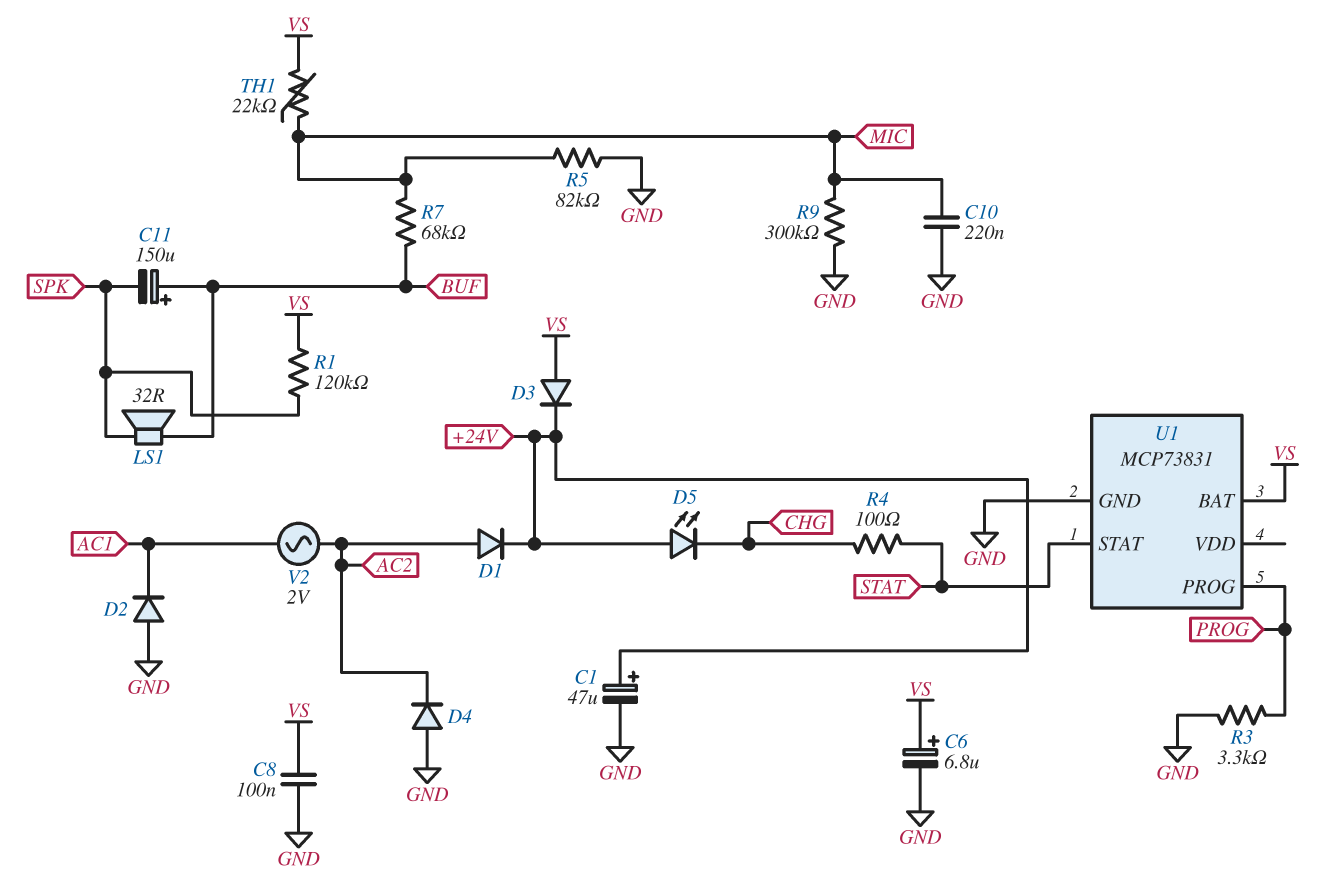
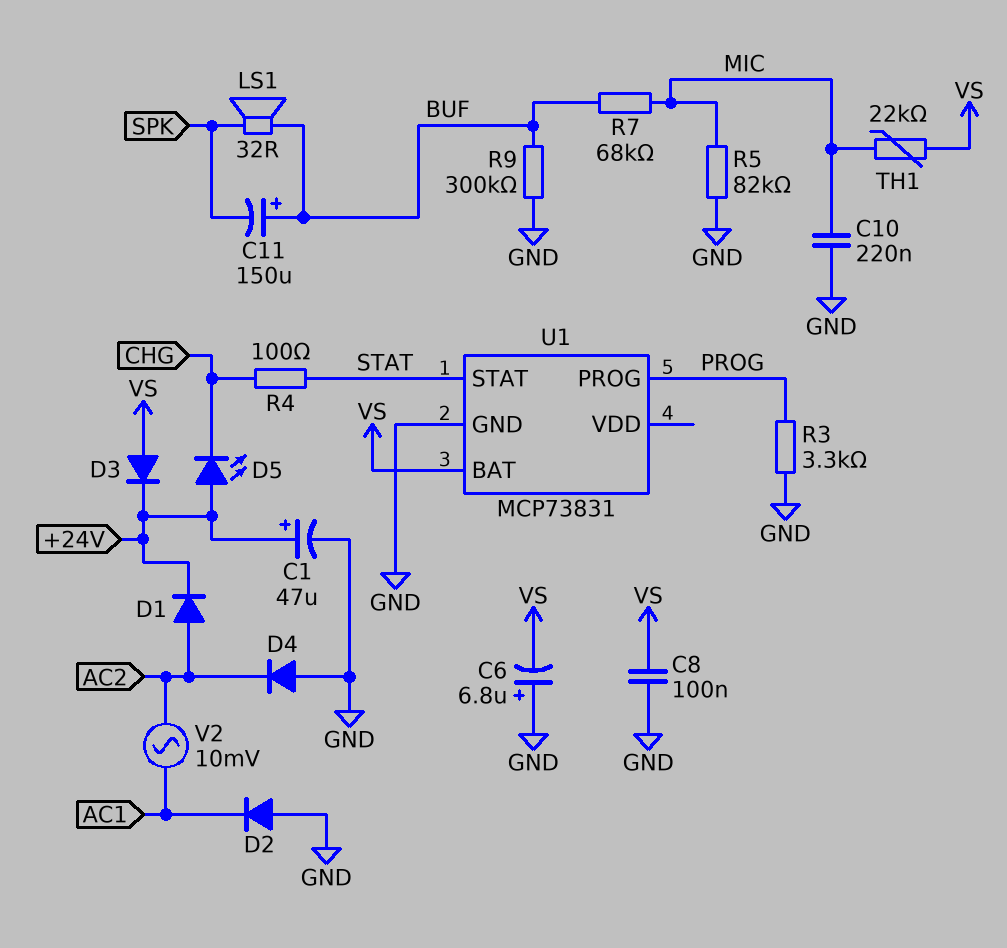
C6: 6.8uF (plus VS, minus GND) -> 6.8uF (plus GND, minus VS)
R1: 120k (SPK, VS) -> none
R9: 300k (GND, MIC) -> 300k (BUF, GND)
V2: AC 2V (AC1, AC2) -> AC 10mV (AC1, AC2)

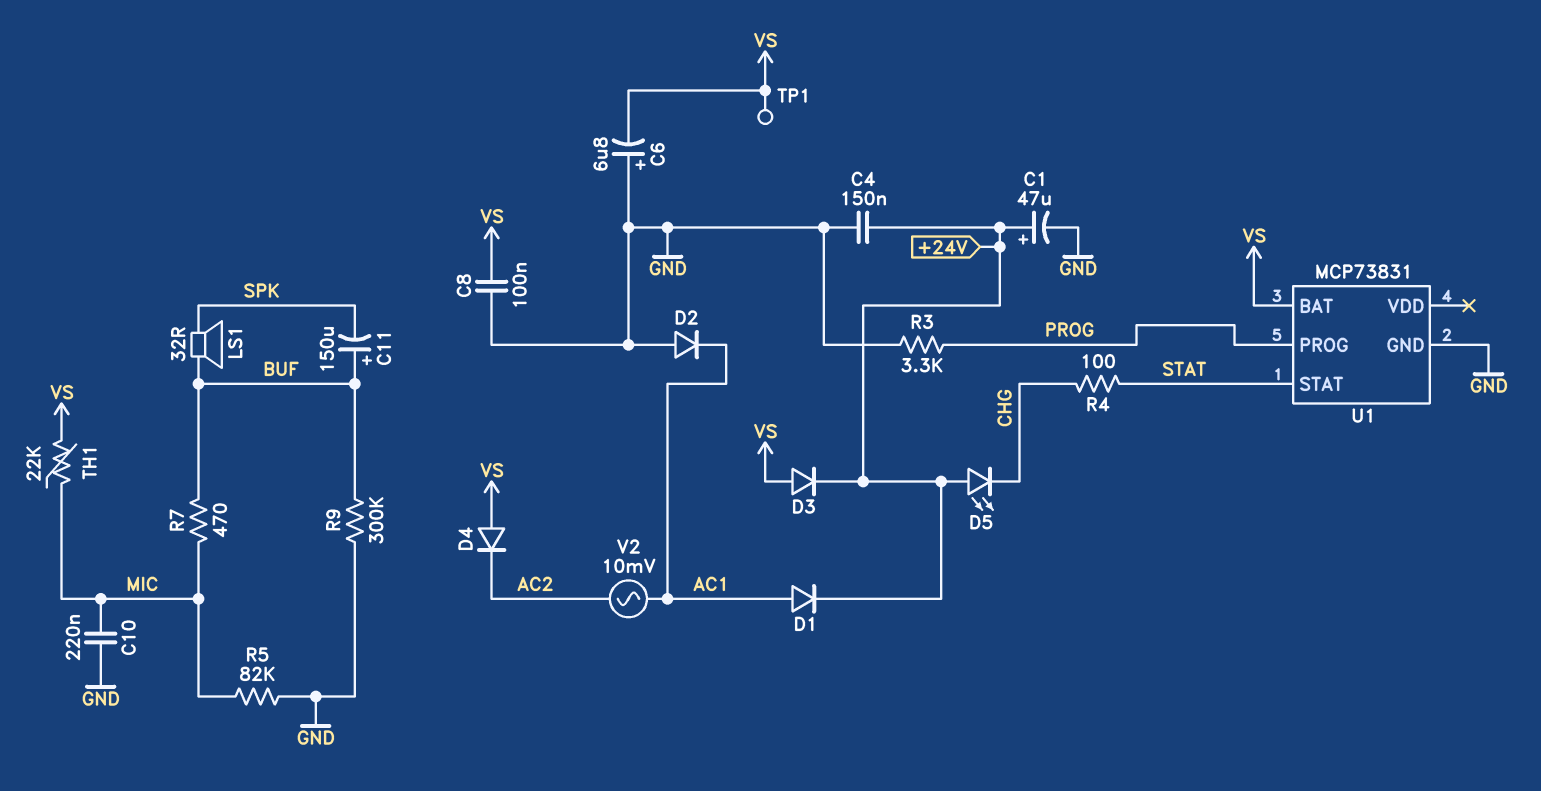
C4: none -> 150nF (+24V, GND)
D1: diode (A AC2, K +24V) -> diode (A AC1, K +24V)
D4: diode (A GND, K AC2) -> diode (A VS, K AC2)
R7: 68k (BUF, MIC) -> 470 (BUF, MIC)
TP1: none -> test point (VS)

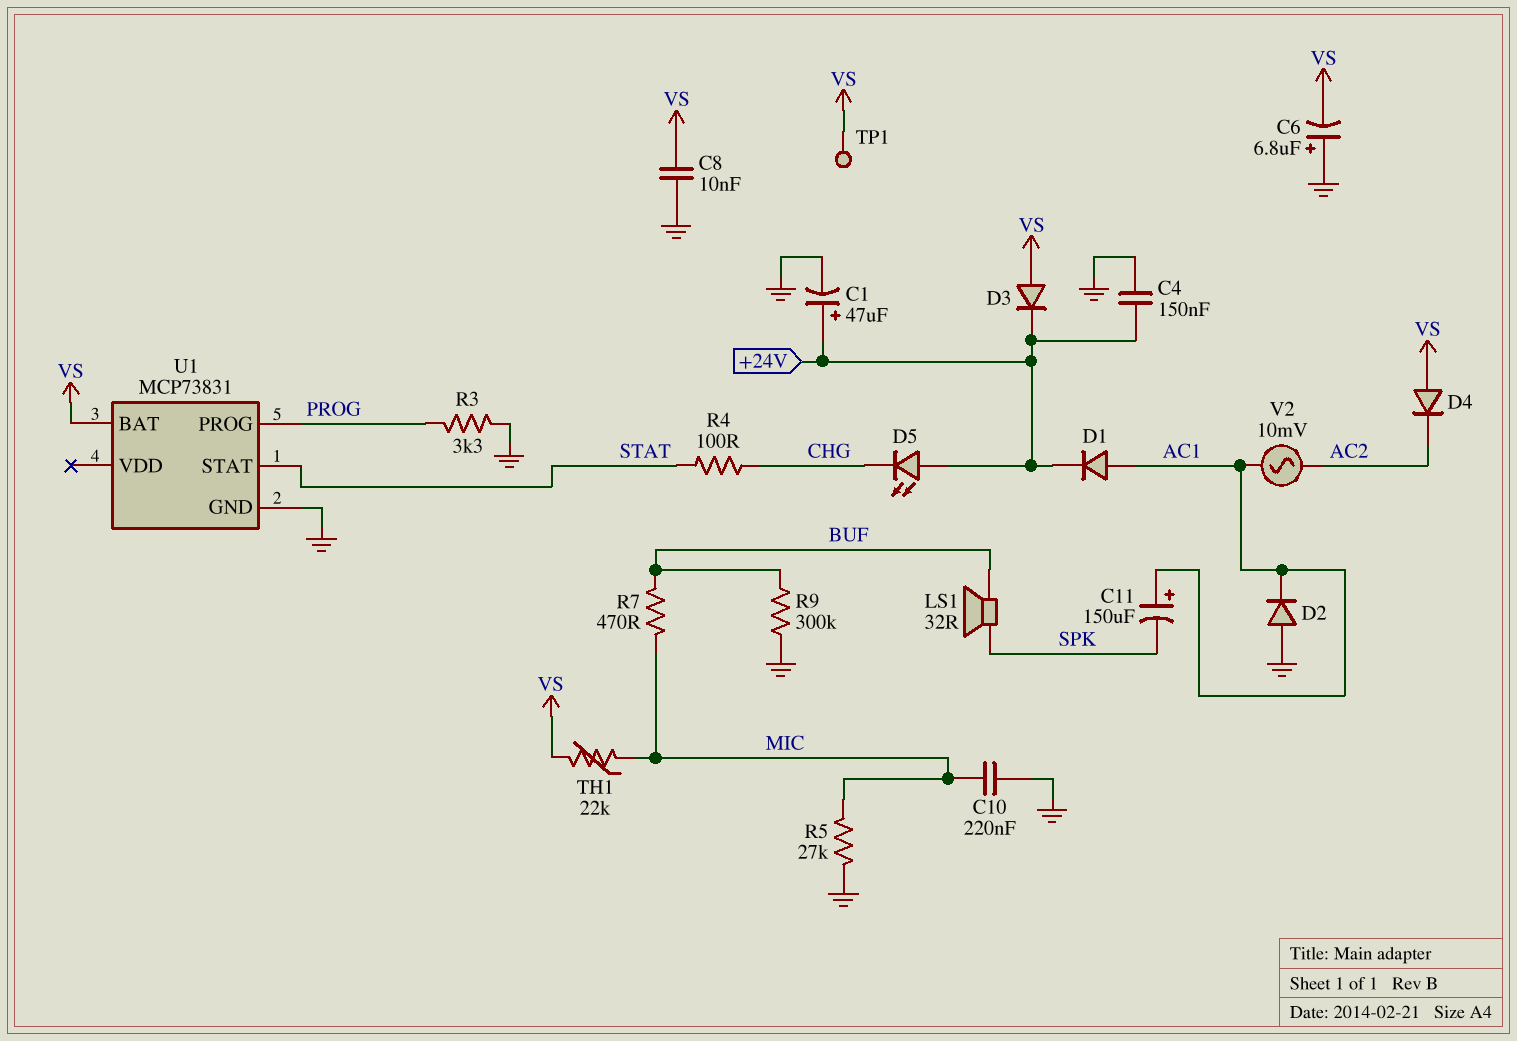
C8: 100nF (GND, VS) -> 10nF (GND, VS)
C11: 150uF (plus BUF, minus SPK) -> 150uF (plus AC1, minus SPK)
R5: 82k (GND, MIC) -> 27k (GND, MIC)

